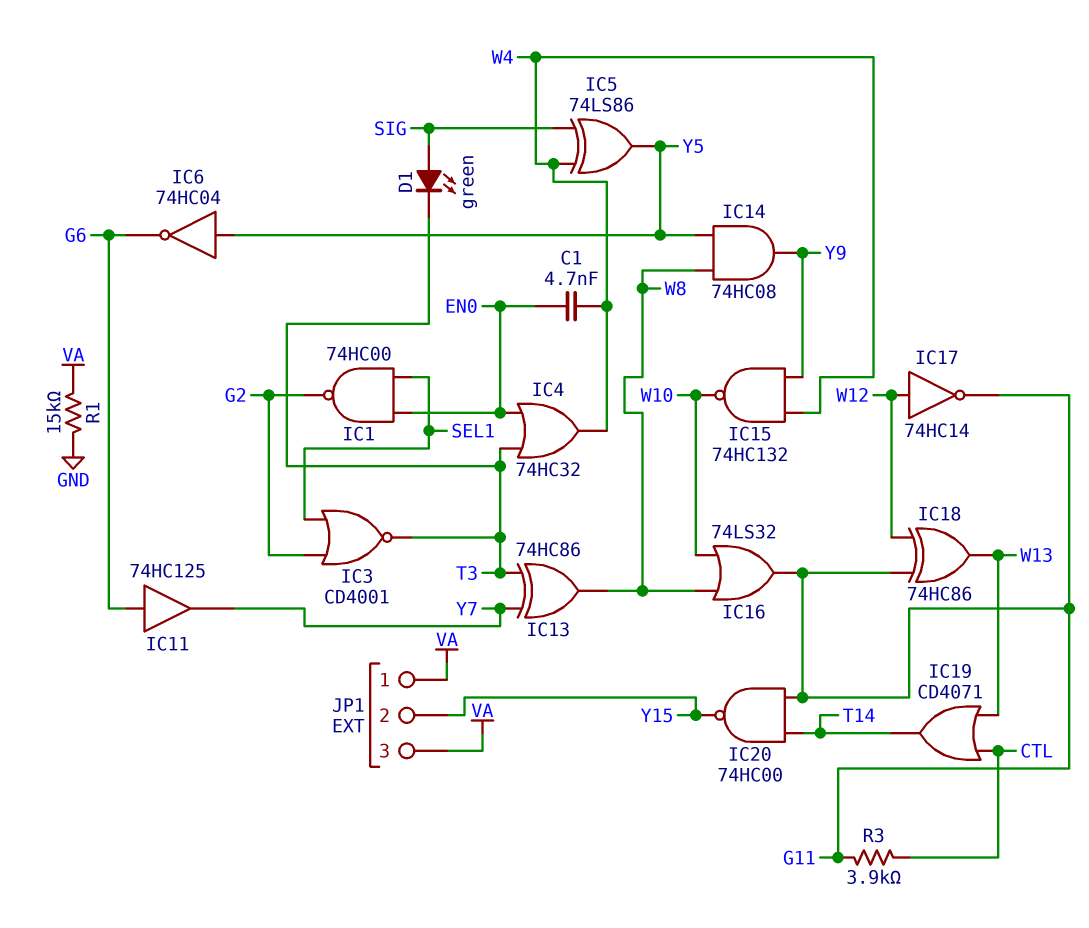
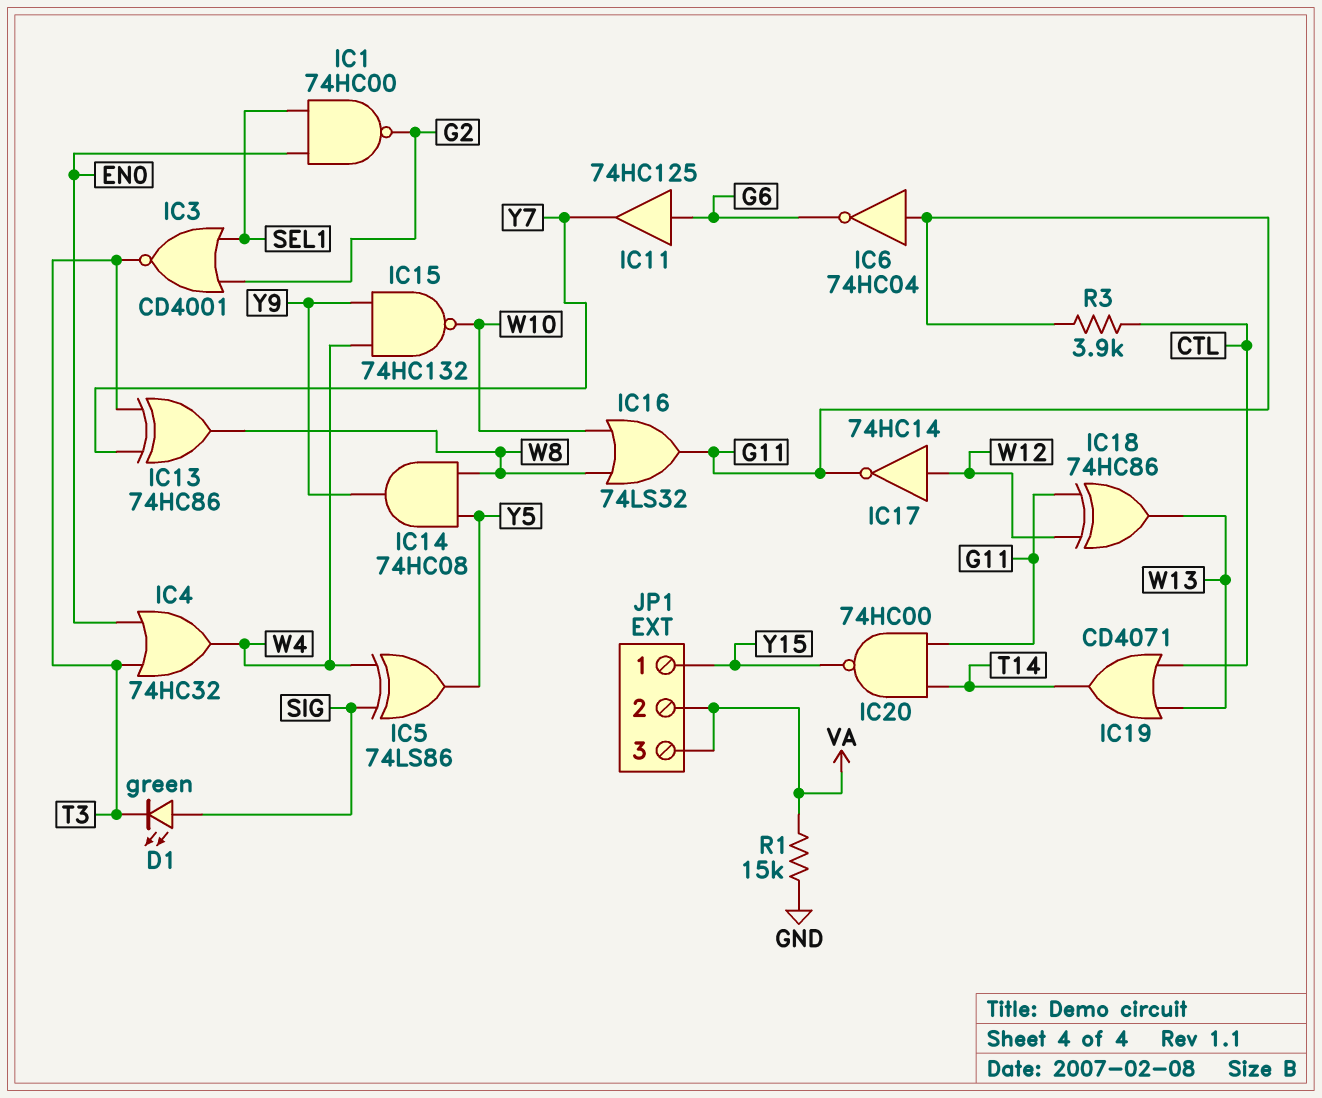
C1: 4.7nF (EN0, W4) -> none
IC6: NOT 74HC04 (in Y5, out G6) -> NOT 74HC04 (in G11, out G6)
JP1 pin 1: VA -> Y15
JP1 pin 2: Y15 -> VA

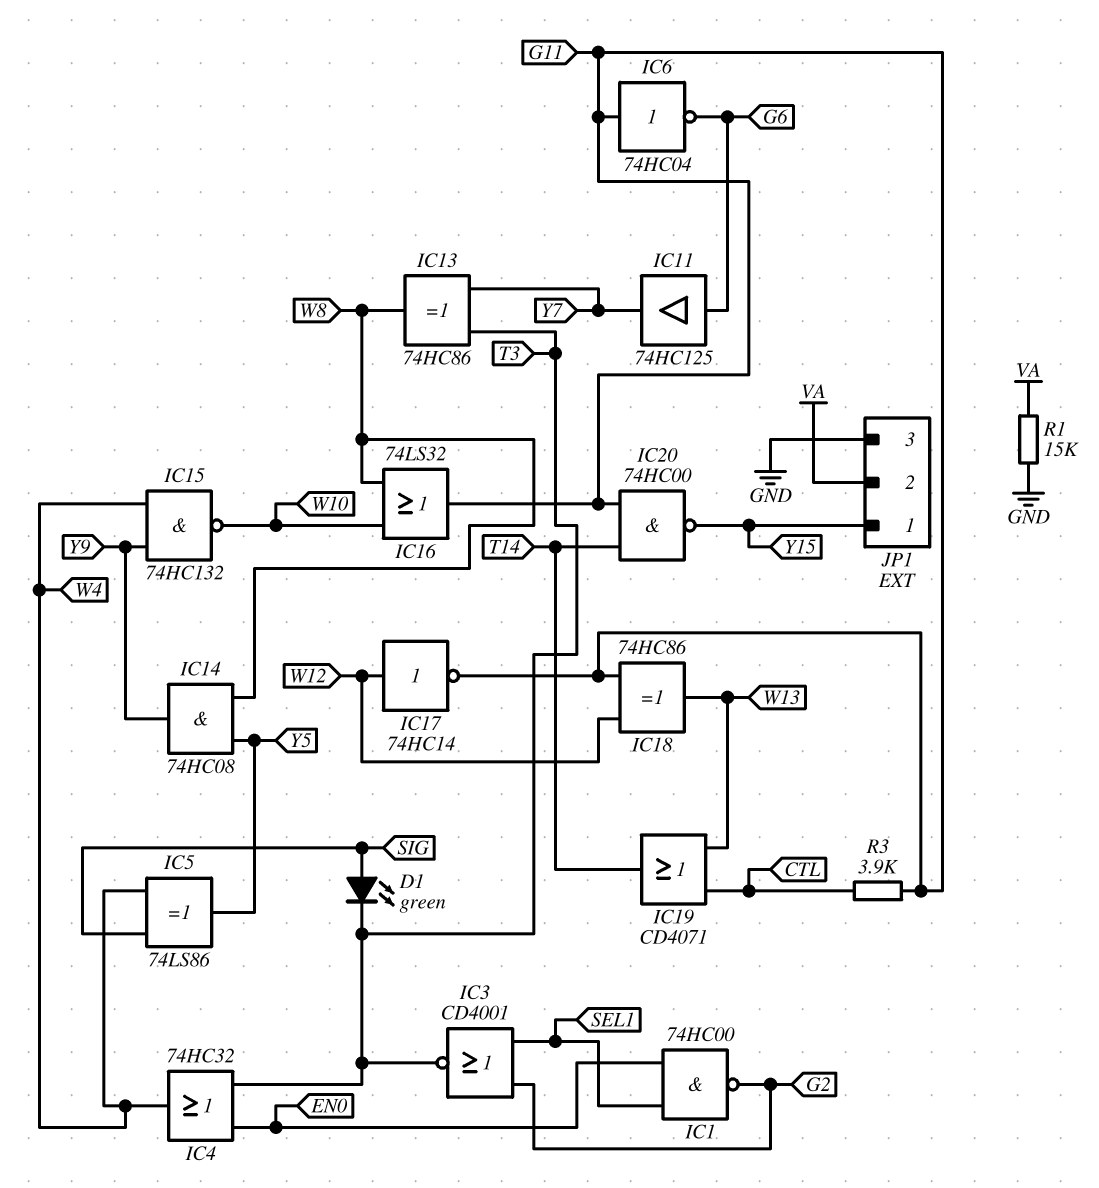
JP1 pin 3: VA -> GND

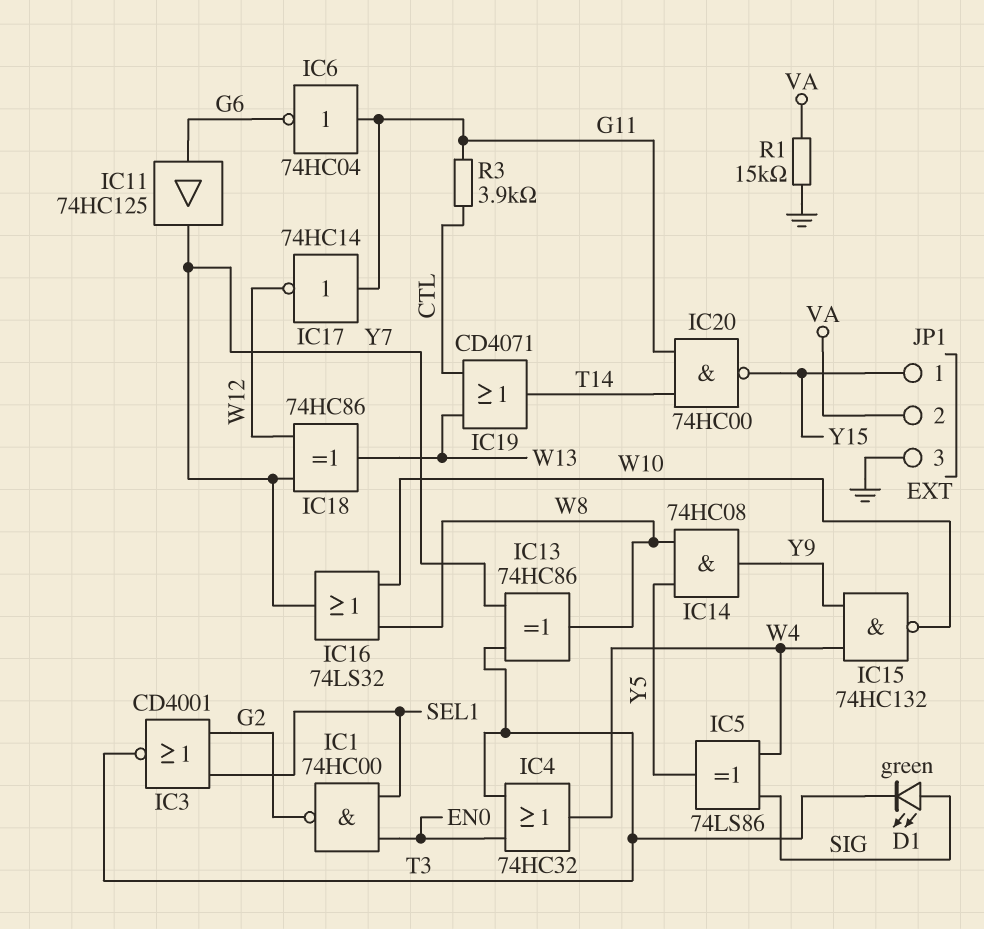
IC16: OR 74LS32 (in W8, in W10, out G11) -> OR 74LS32 (in W8, in W10, out Y7)
IC17: NOT 74HC14 (in W12, out G11) -> NOT 74HC14 (in G11, out W12)
IC18: XOR 74HC86 (in G11, in W12, out W13) -> XOR 74HC86 (in W12, in Y7, out W13)

